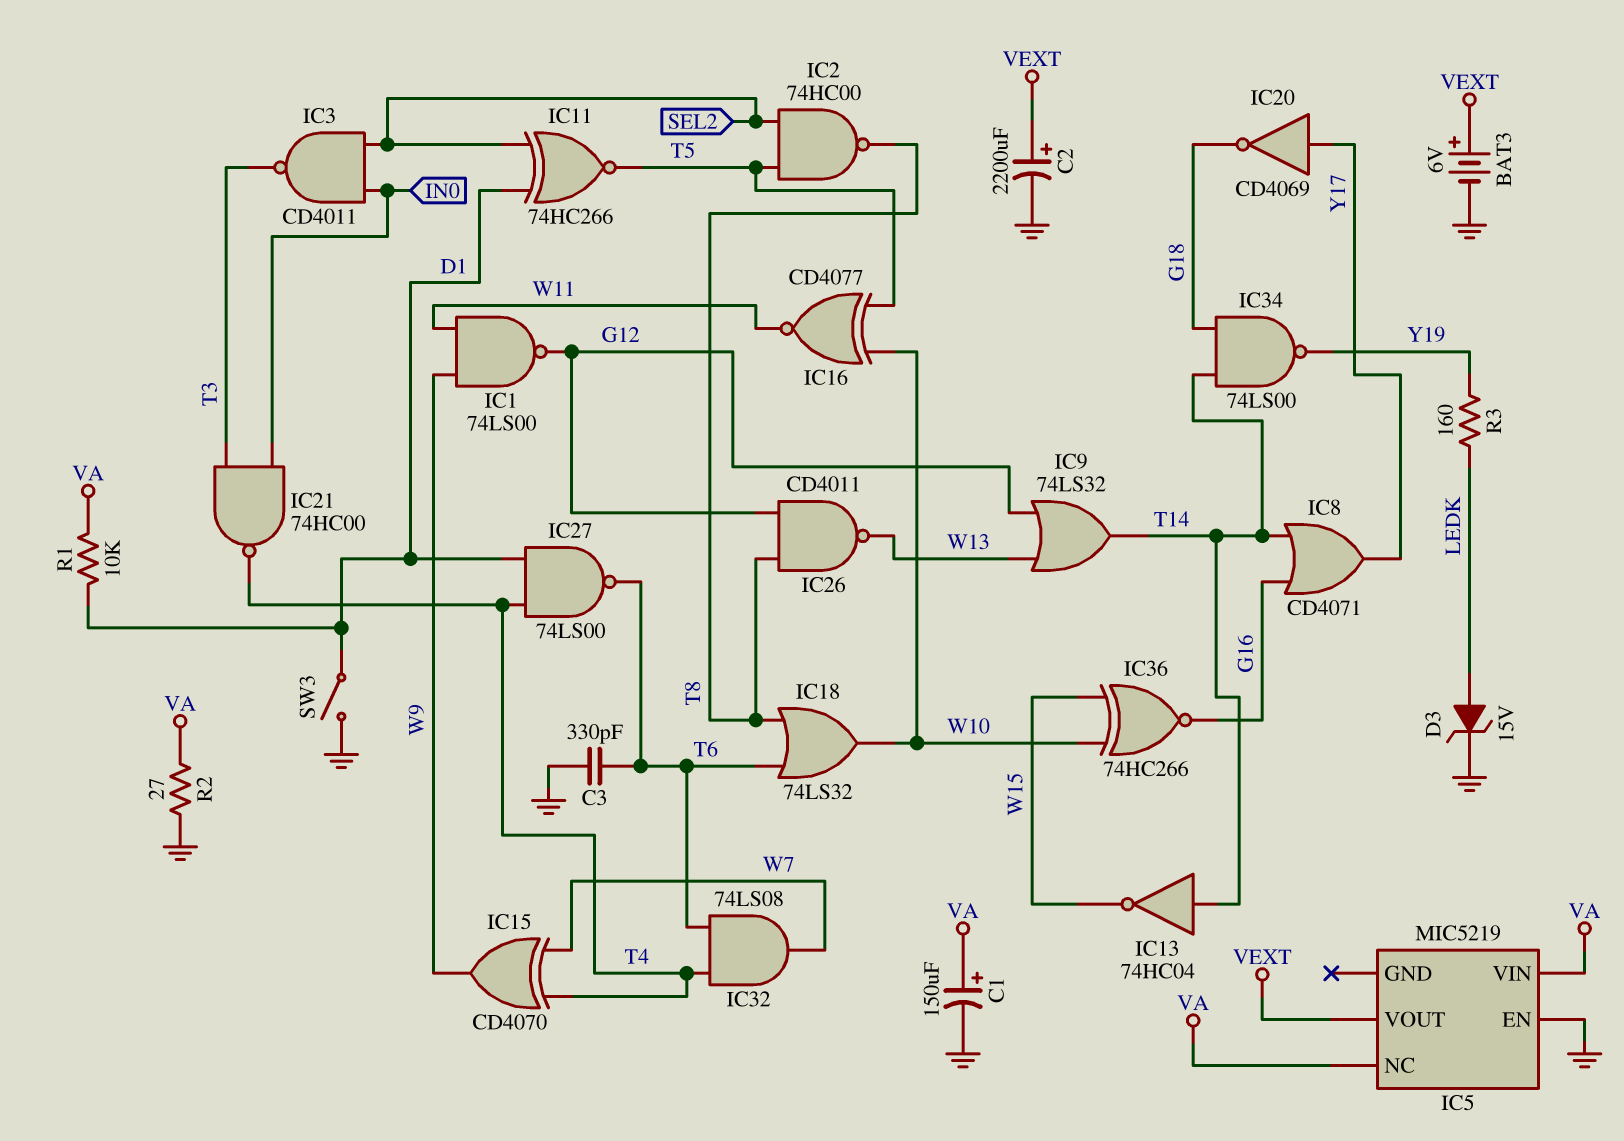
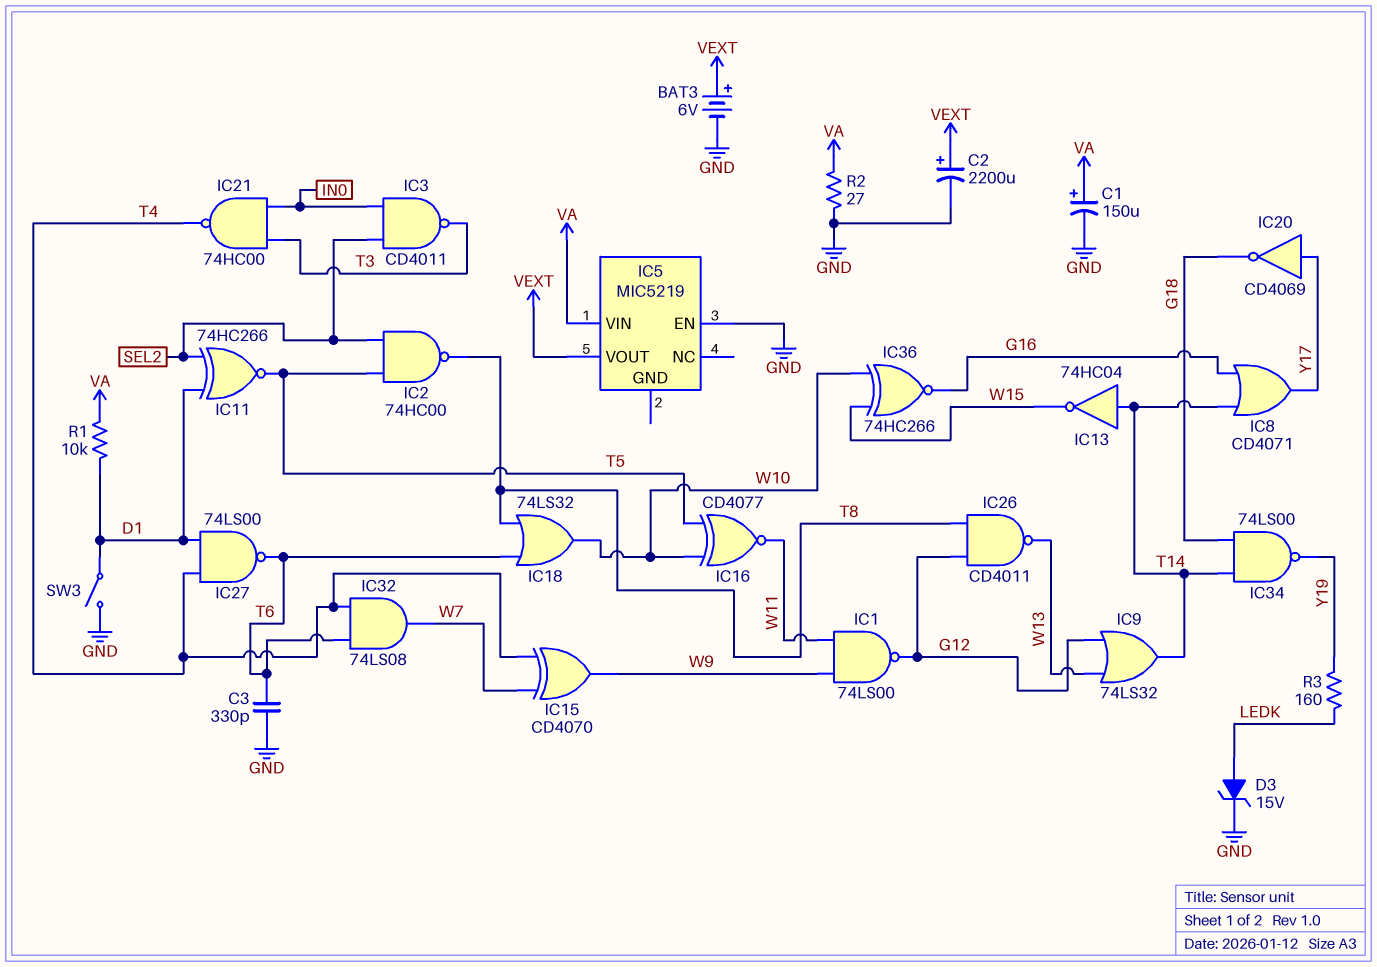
IC5 pin NC: VA -> none

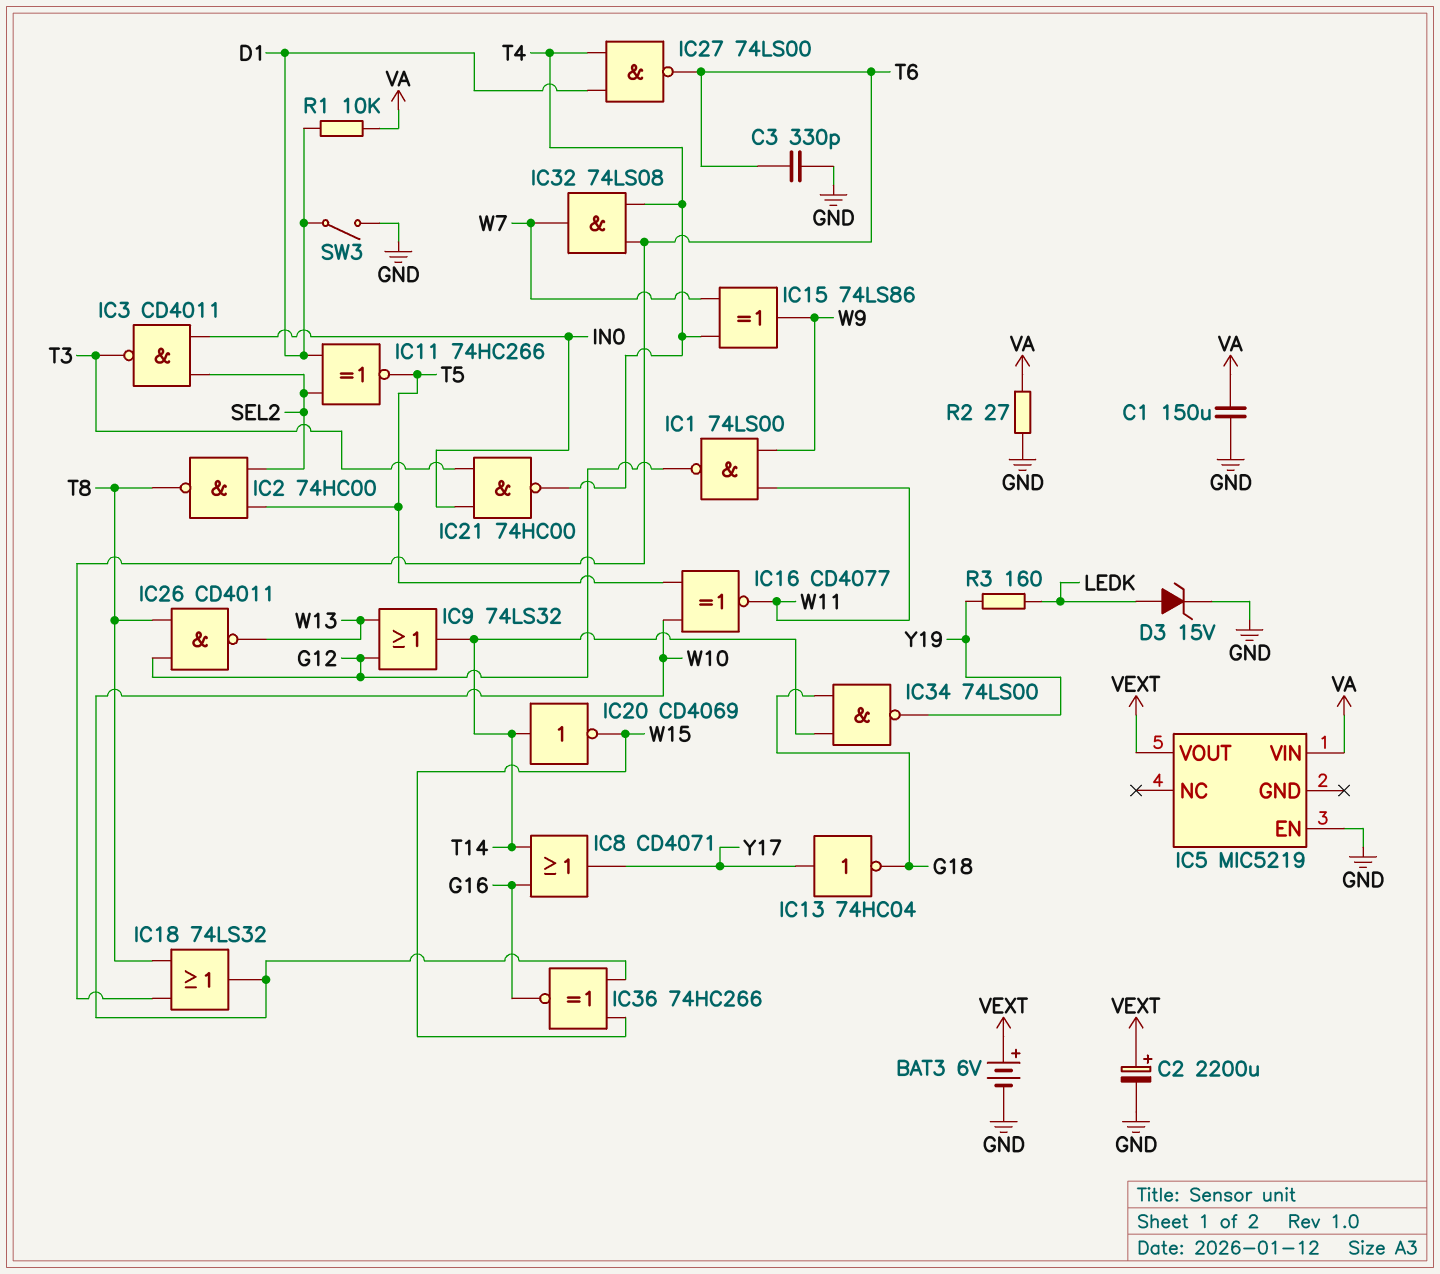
C1: 150uF (plus VA, minus GND) -> 150uF (GND, VA)
IC13: NOT 74HC04 (in T14, out W15) -> NOT 74HC04 (in Y17, out G18)
IC15: XOR CD4070 (in T4, in W7, out W9) -> XOR 74LS86 (in T4, in W7, out W9)
IC20: NOT CD4069 (in Y17, out G18) -> NOT CD4069 (in T14, out W15)

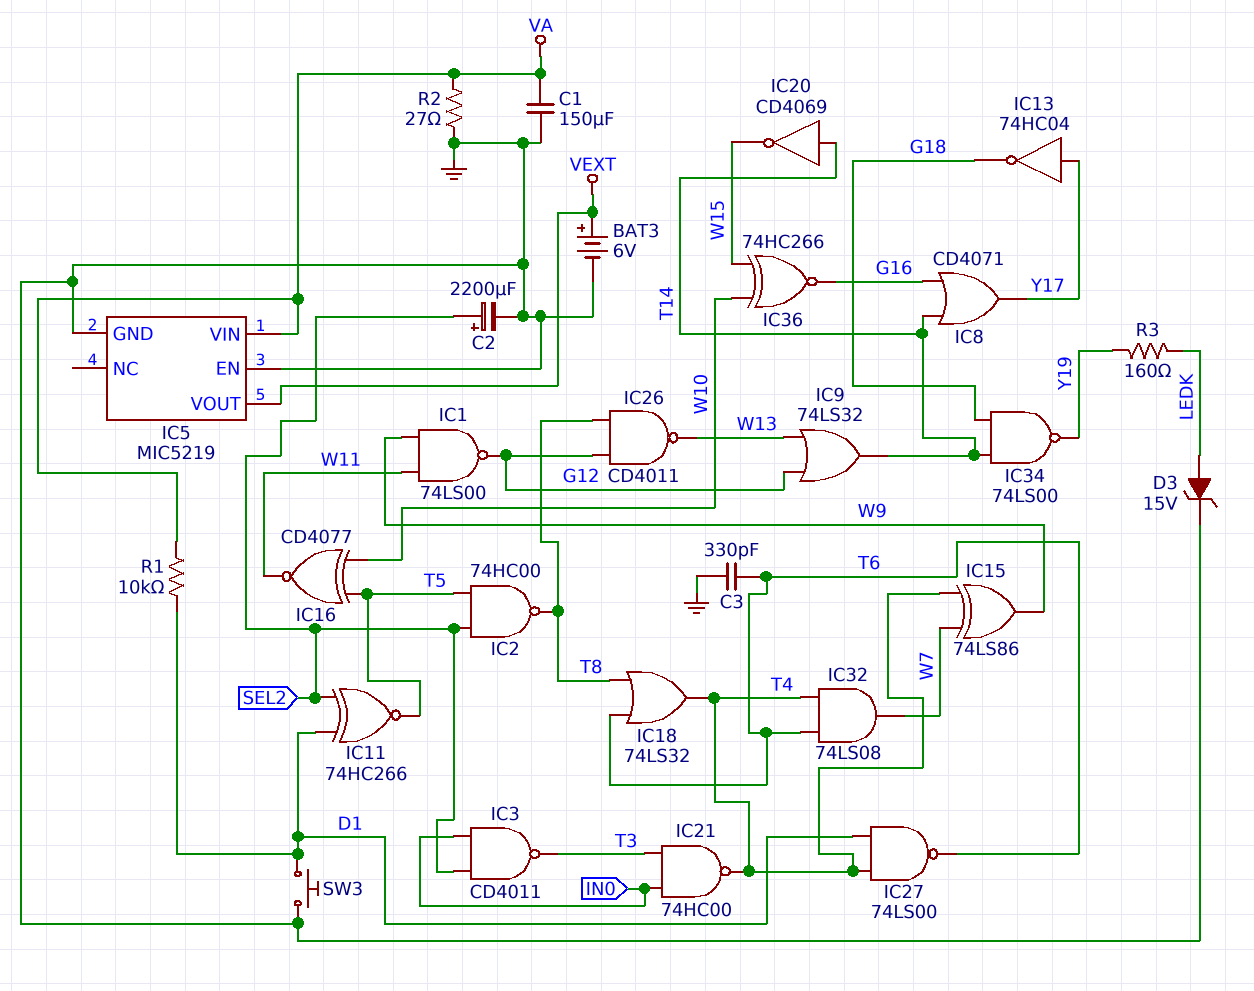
C2: 2200uF (plus VEXT, minus GND) -> 2200uF (plus SEL2, minus GND)
IC5 pin GND: none -> GND
IC18: OR 74LS32 (in T6, in T8, out W10) -> OR 74LS32 (in T6, in T8, out T4)
SW3: switch (D1, GND) -> button (D1, GND)

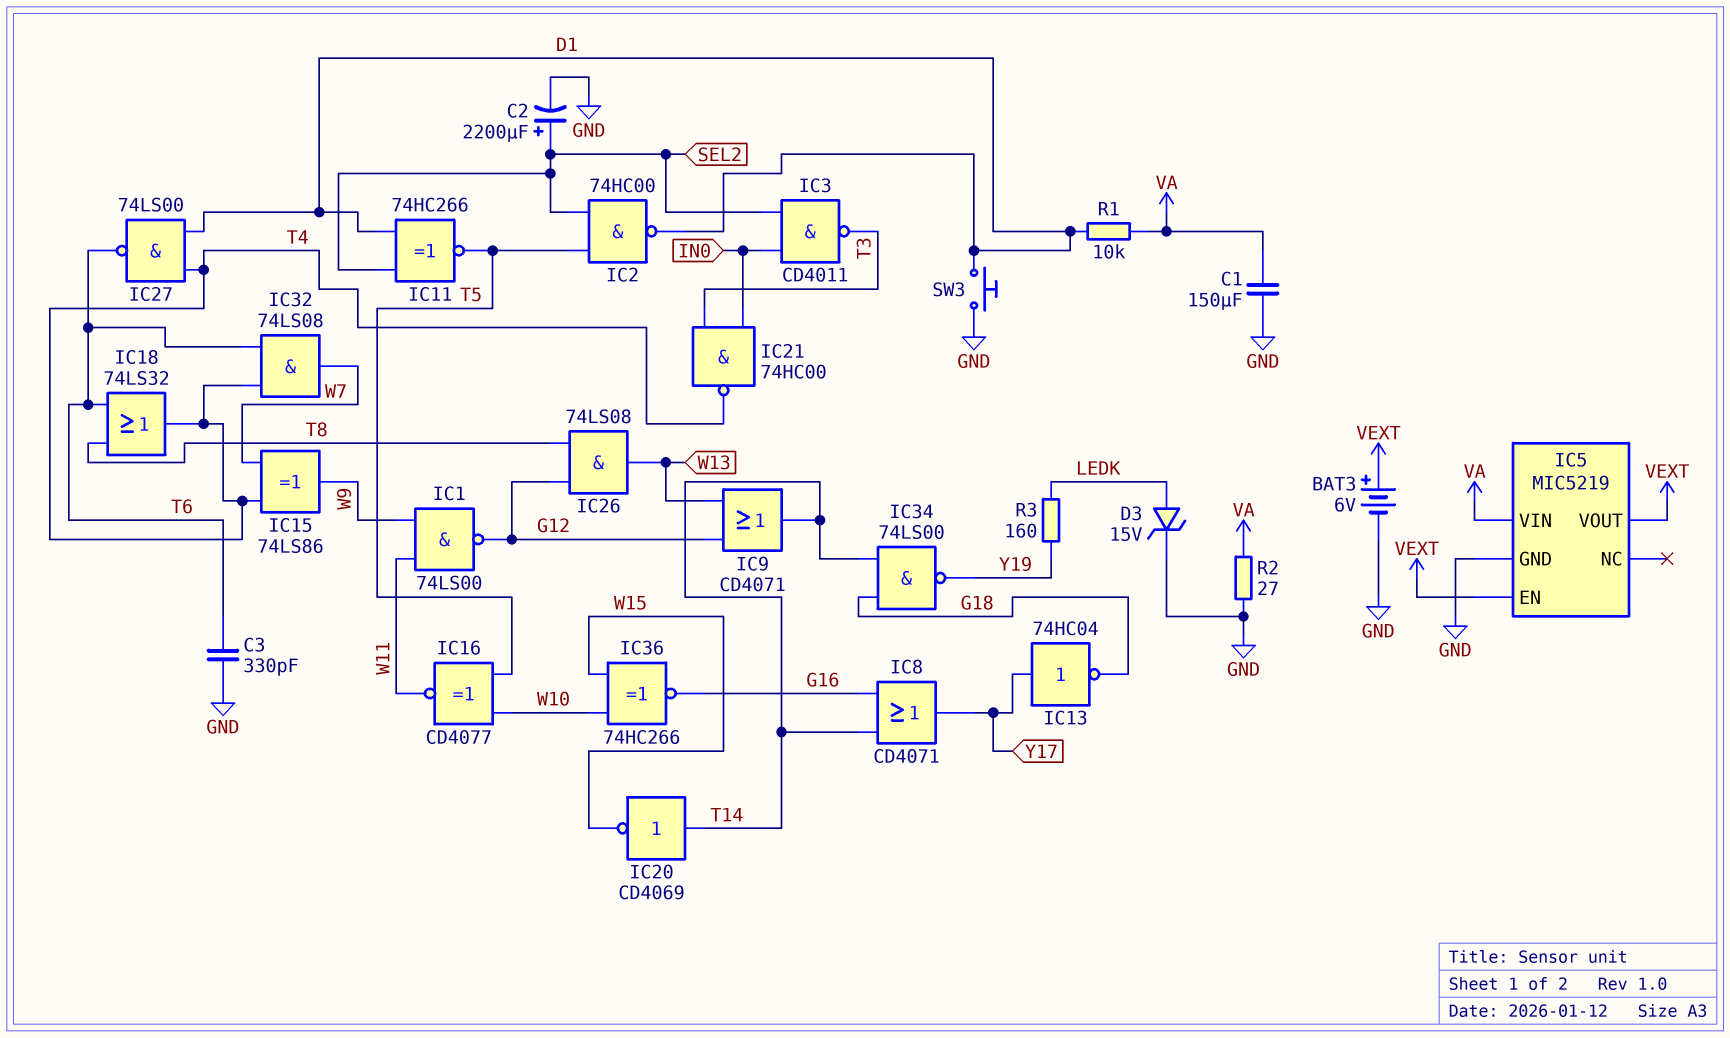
IC2: NAND 74HC00 (in SEL2, in T5, out T8) -> NAND 74HC00 (in SEL2, in T5, out D1)
IC5 pin EN: GND -> VEXT
IC9: OR 74LS32 (in G12, in W13, out T14) -> OR CD4071 (in G12, in W13, out T14)
IC26: NAND CD4011 (in G12, in T8, out W13) -> AND 74LS08 (in G12, in T8, out W13)

